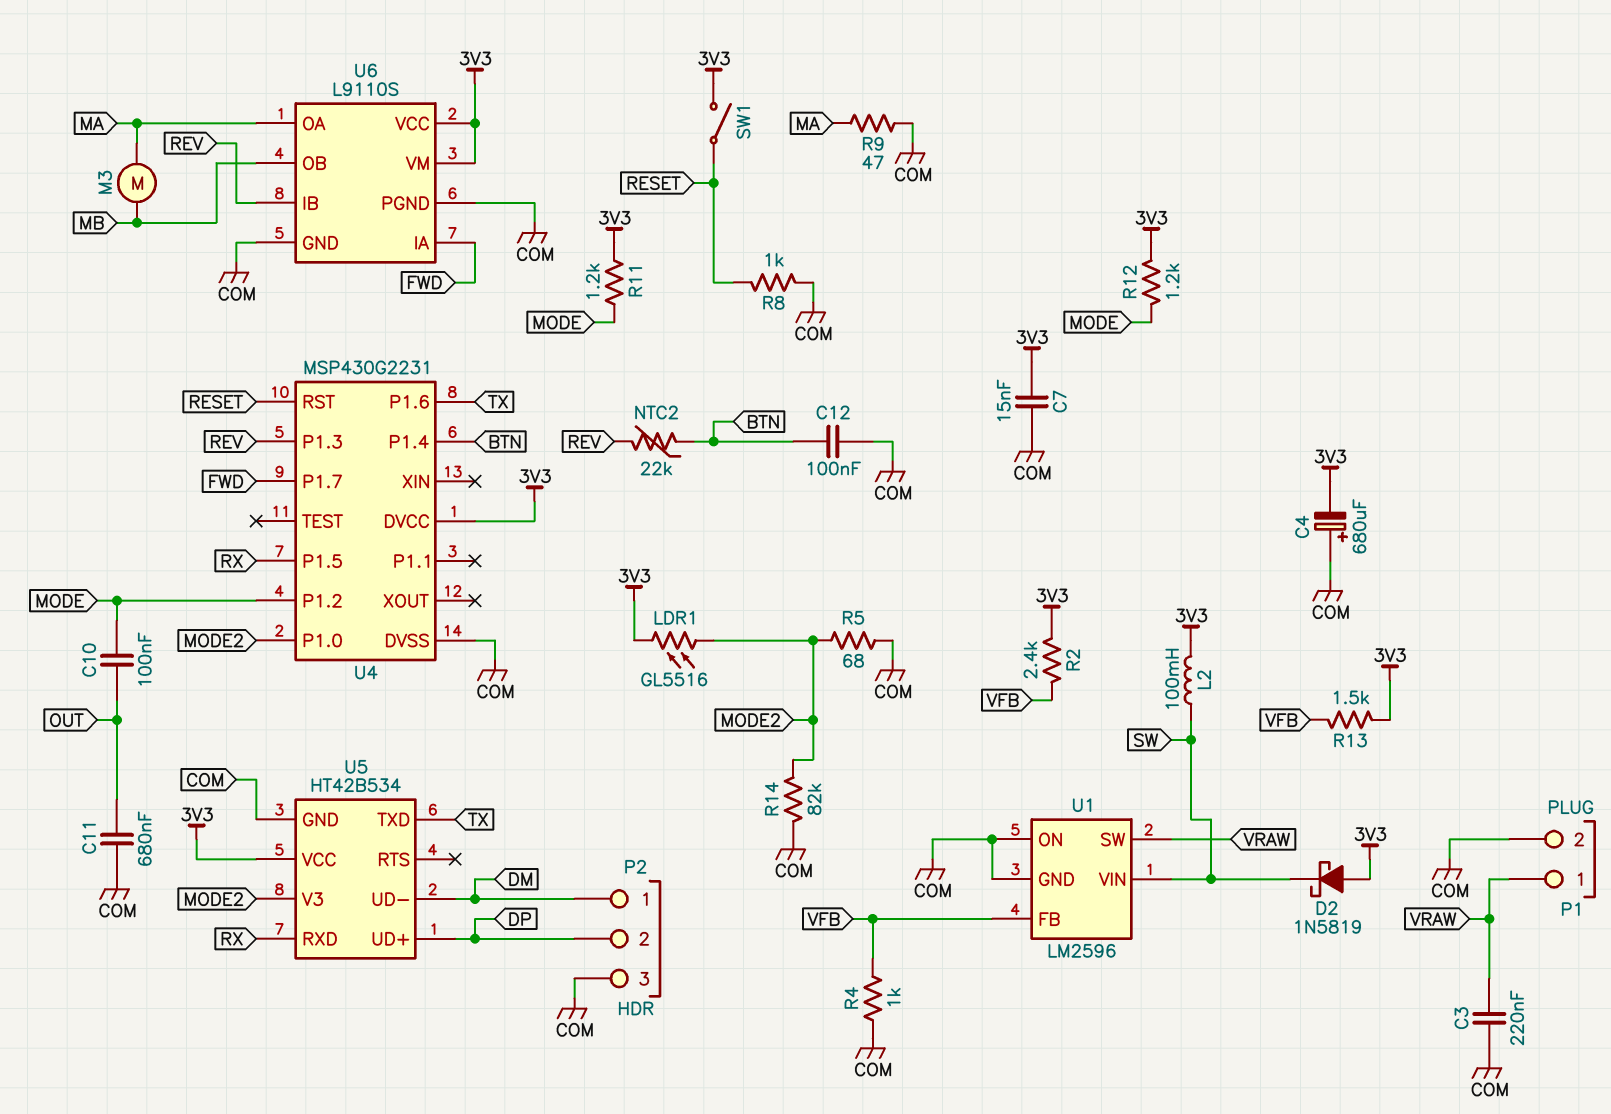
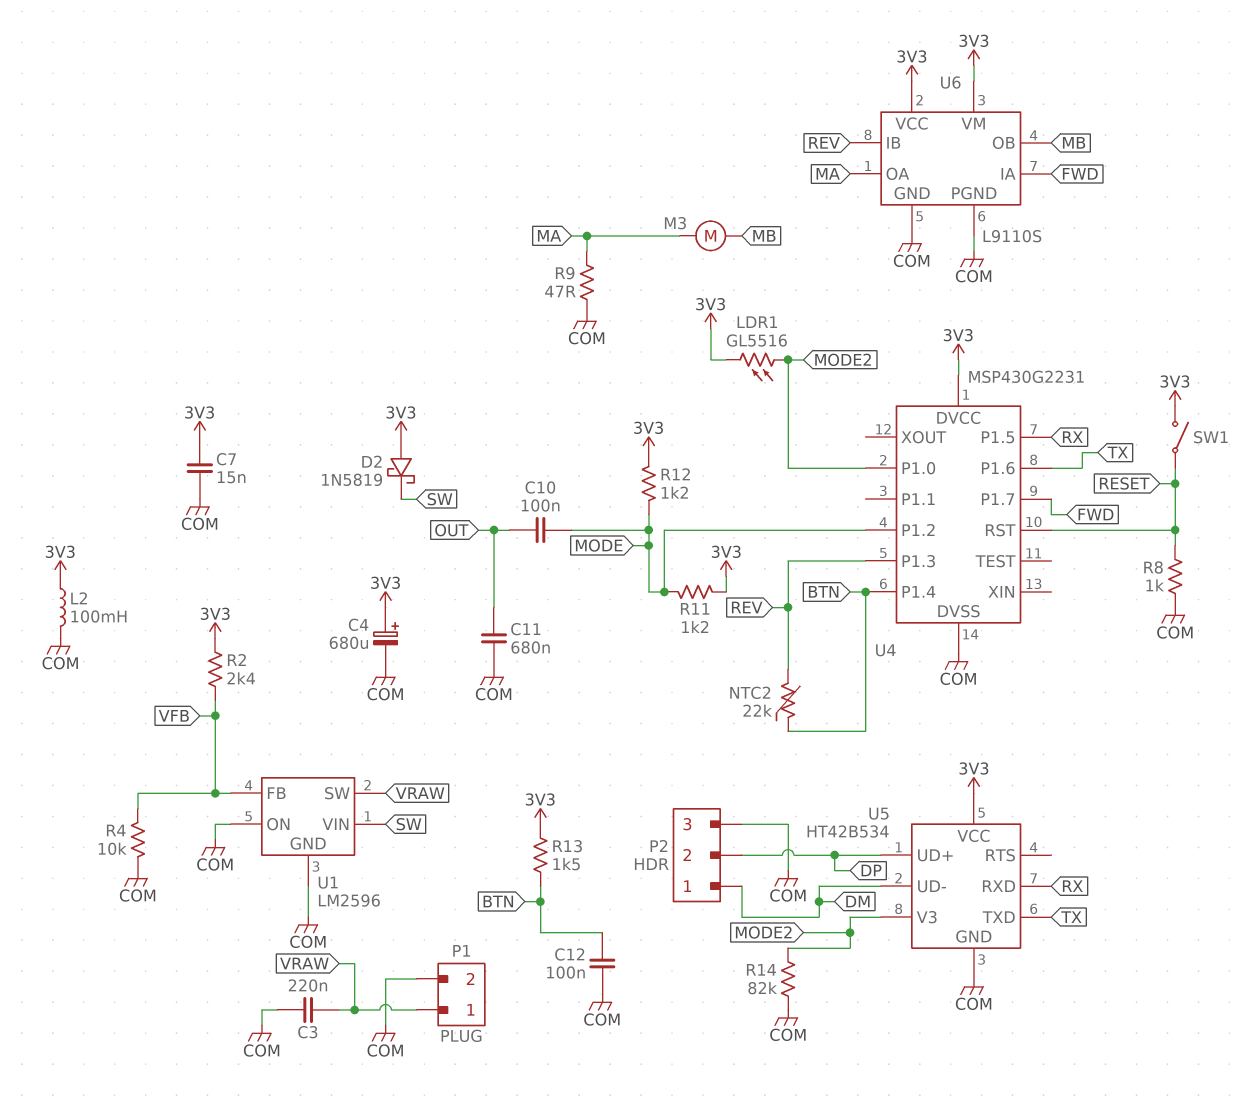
C4: 680uF (plus COM, minus 3V3) -> 680uF (plus 3V3, minus COM)
L2: 100mH (3V3, SW) -> 100mH (3V3, COM)
R4: 1k (COM, VFB) -> 10k (COM, VFB)
R5: 68 (COM, MODE2) -> none
R13: 1.5k (3V3, VFB) -> 1.5k (3V3, BTN)

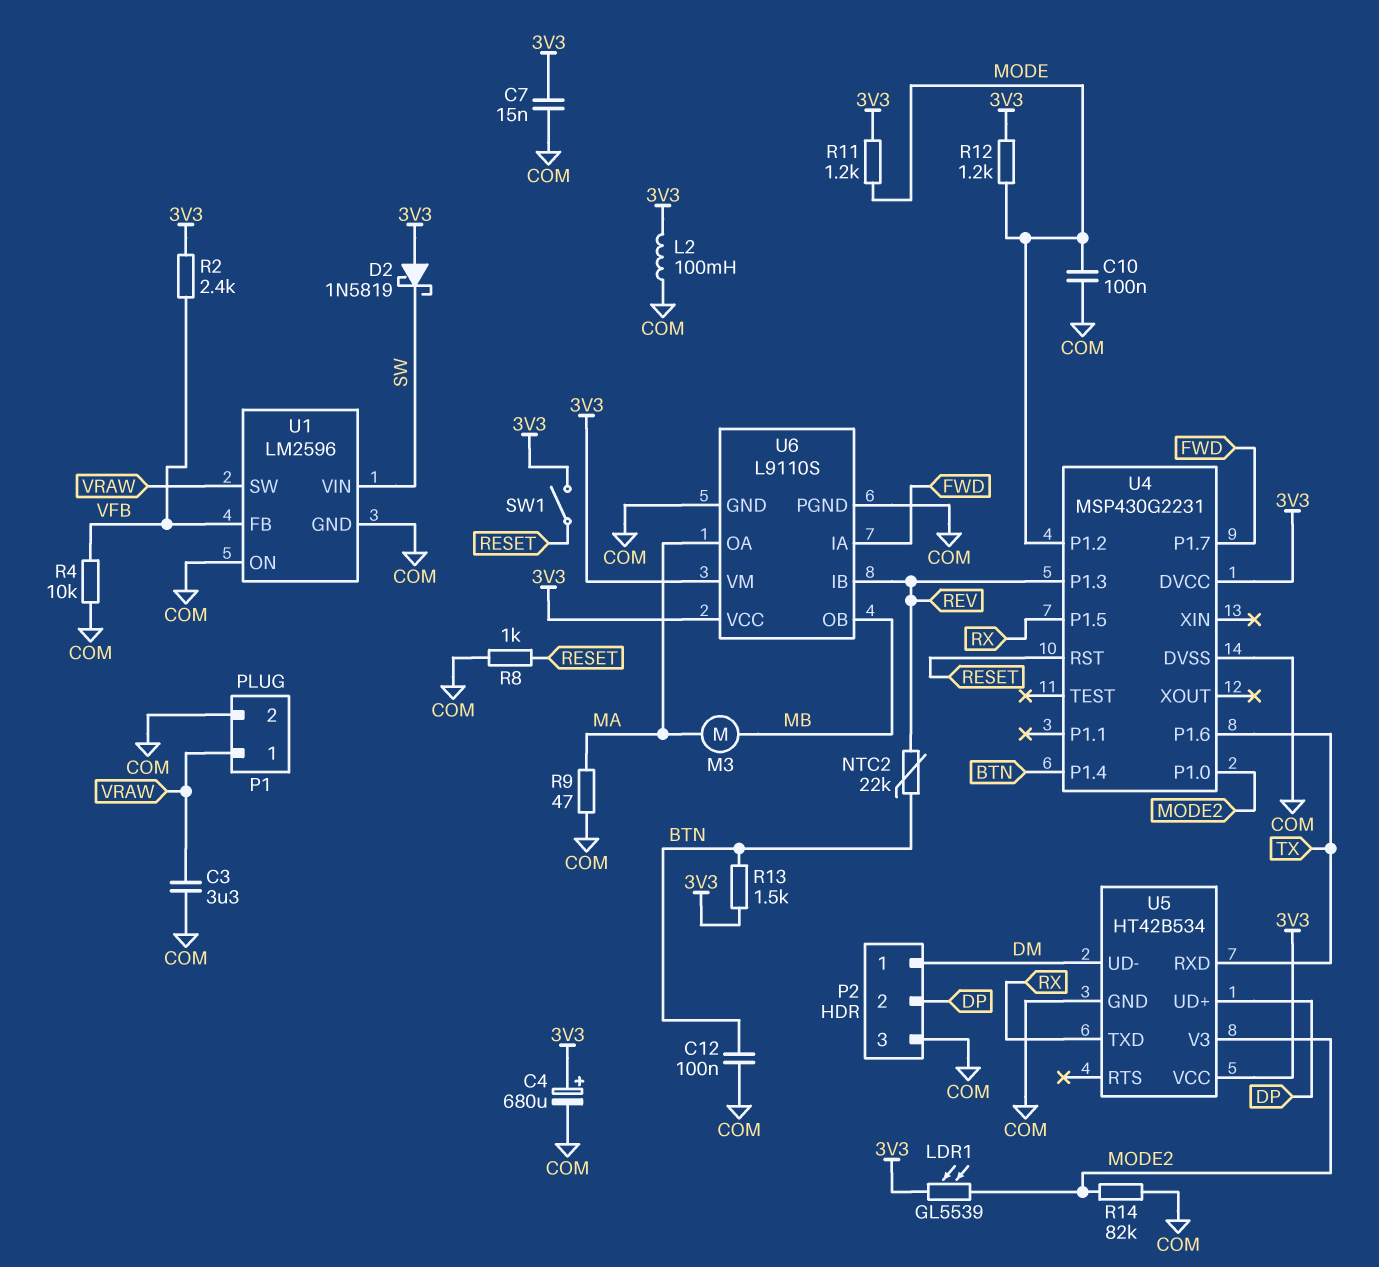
C3: 220nF (COM, VRAW) -> 3.3uF (COM, VRAW)
C10: 100nF (MODE, OUT) -> 100nF (COM, MODE)
C11: 680nF (COM, OUT) -> none
LDR1: GL5516 (3V3, MODE2) -> GL5539 (3V3, MODE2)
U5 pin RXD: RX -> TX
U5 pin TXD: TX -> RX

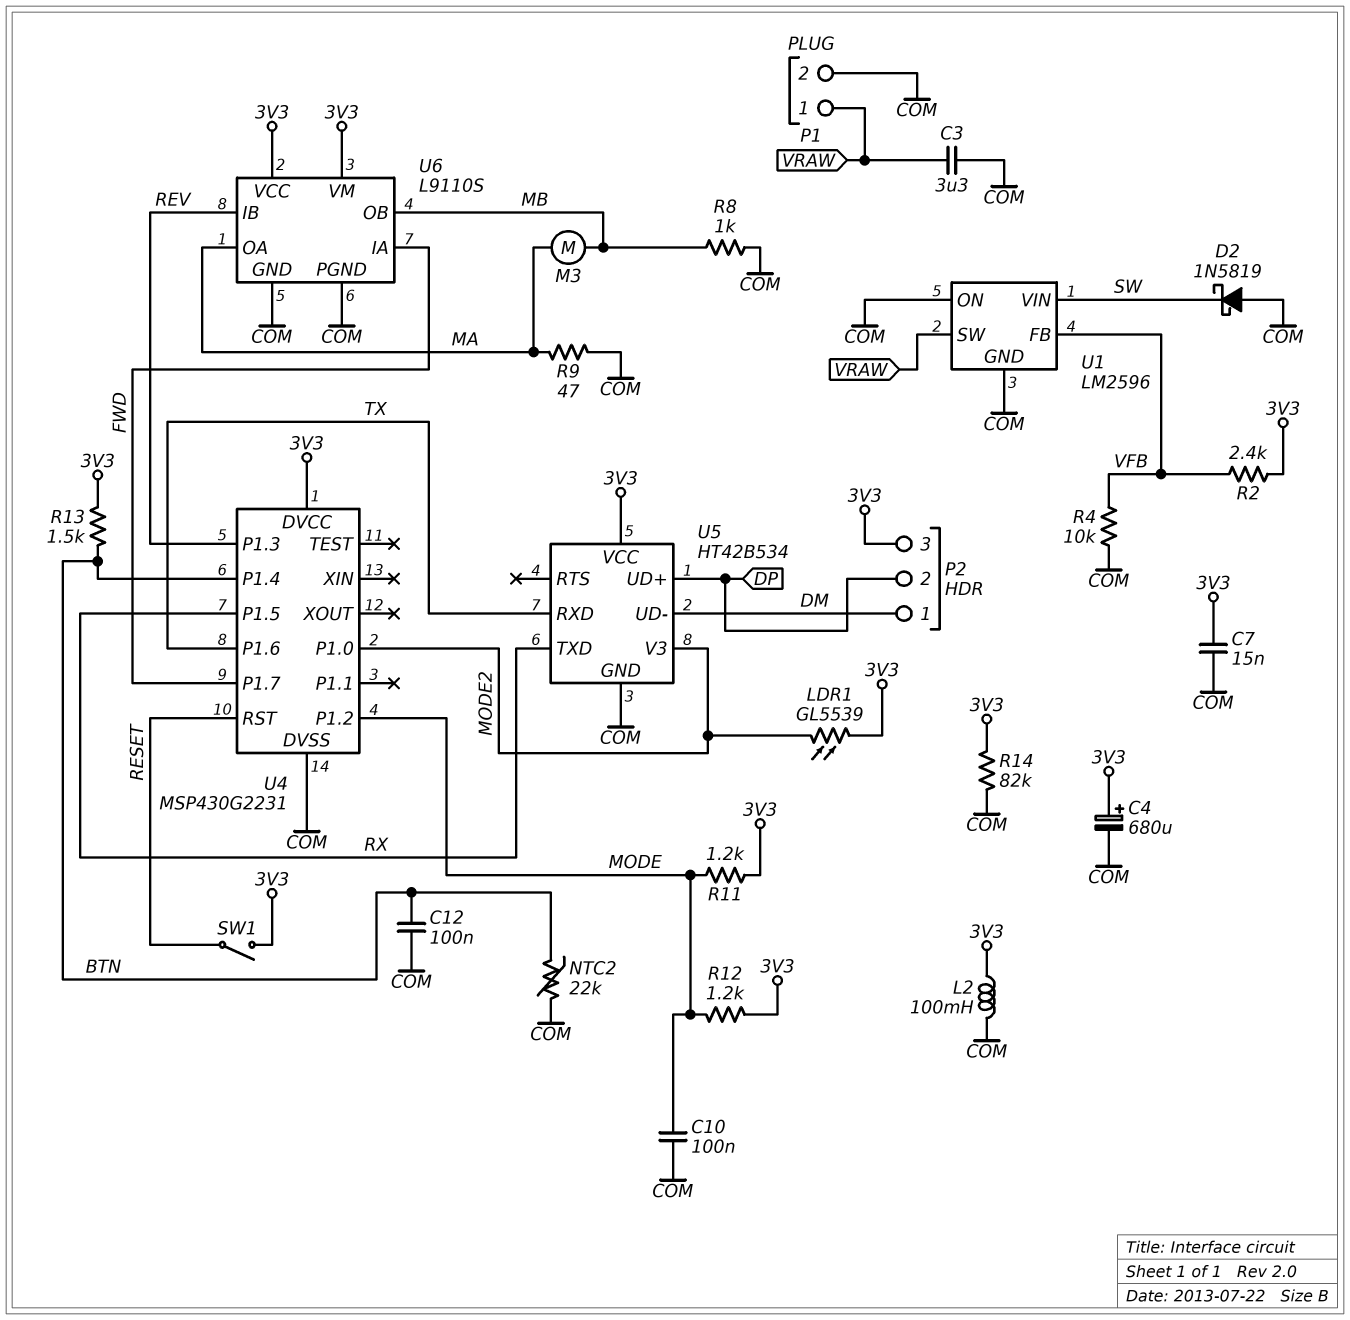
D2: schottky 1N5819 (A 3V3, K SW) -> schottky 1N5819 (A COM, K SW)
NTC2: 22k (BTN, REV) -> 22k (BTN, COM)
P2 pin 3: COM -> 3V3
R8: 1k (COM, RESET) -> 1k (COM, MB)
R14: 82k (COM, MODE2) -> 82k (3V3, COM)

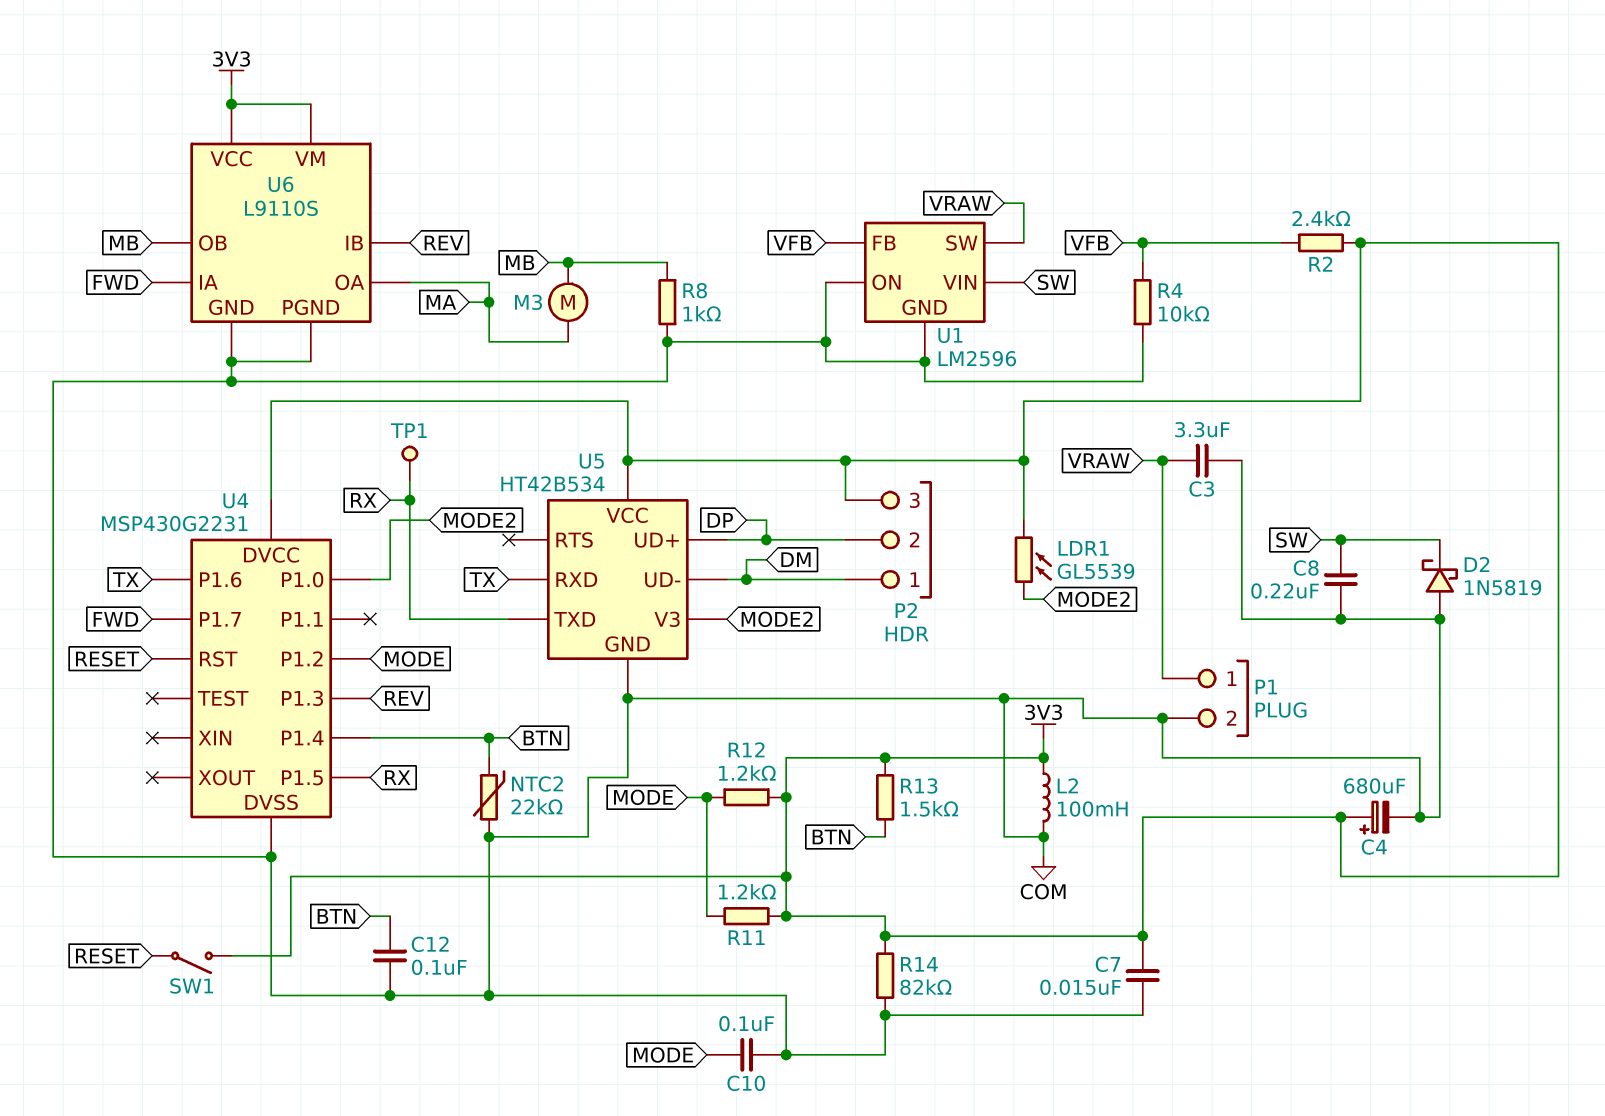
C8: none -> 220nF (COM, SW)
R9: 47 (COM, MA) -> none
TP1: none -> test point (RX)

